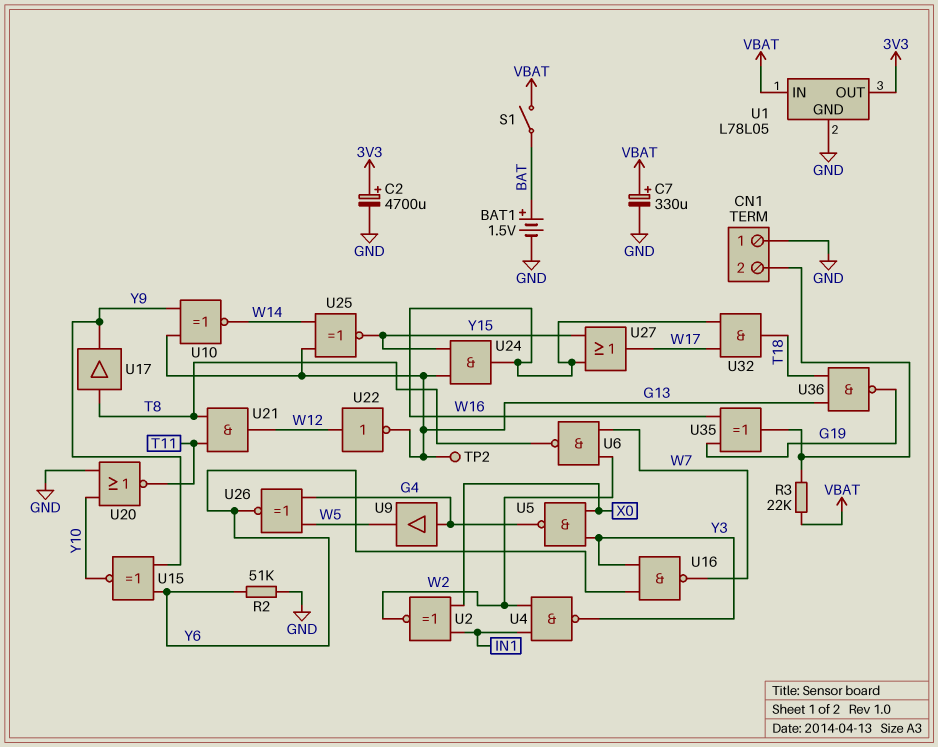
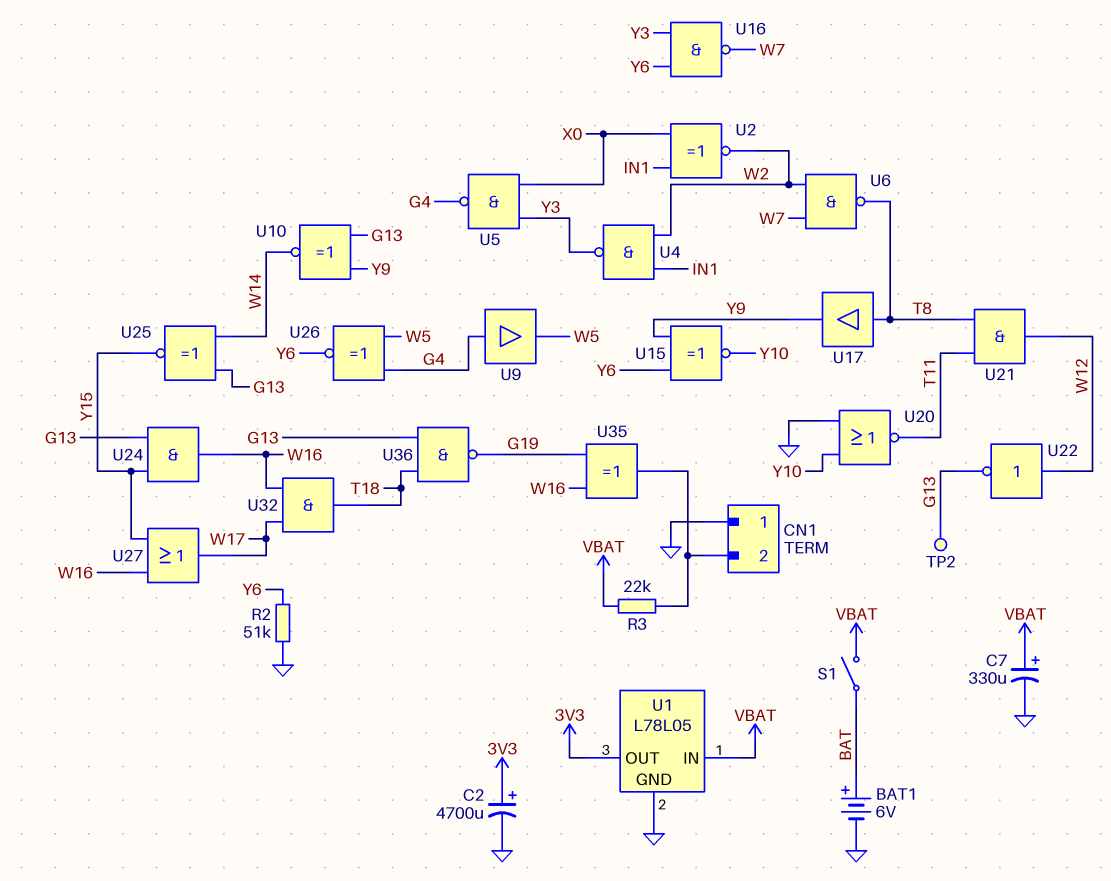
BAT1: 1.5V (plus BAT, minus GND) -> 6V (plus BAT, minus GND)

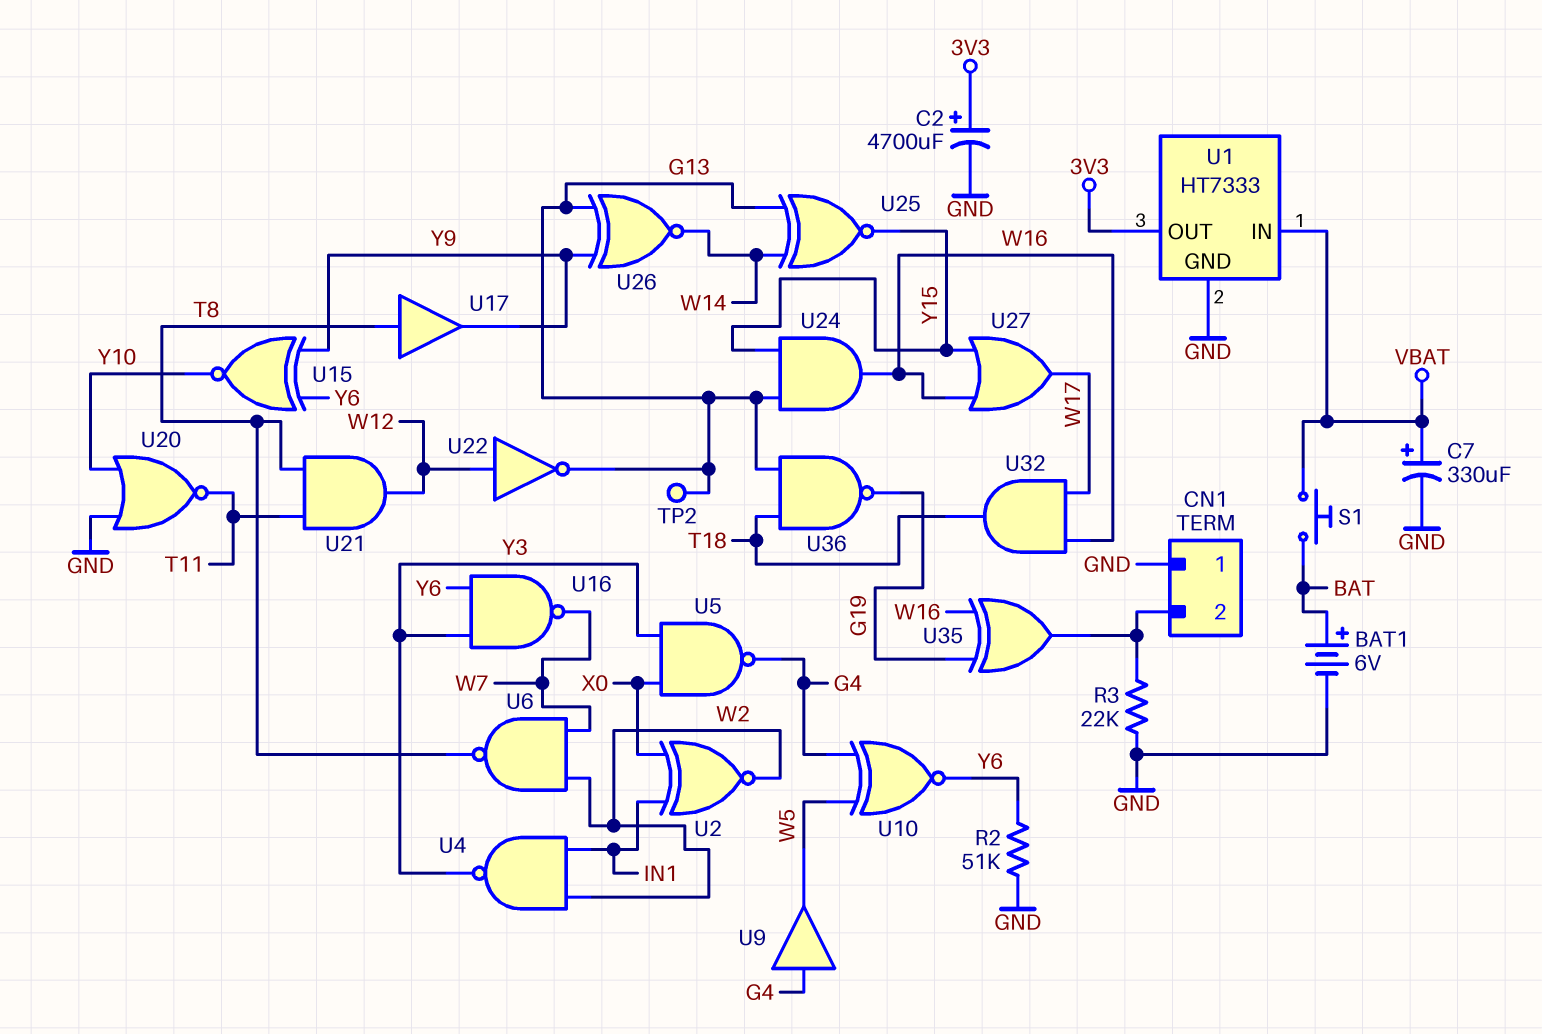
R3: 22k (CN1/2, VBAT) -> 22k (CN1/2, GND)
S1: switch (BAT, VBAT) -> button (BAT, VBAT)
U1: L78L05 -> HT7333
U10: XNOR (in G13, in Y9, out W14) -> XNOR (in G4, in W5, out Y6)
U26: XNOR (in G4, in W5, out Y6) -> XNOR (in G13, in Y9, out W14)

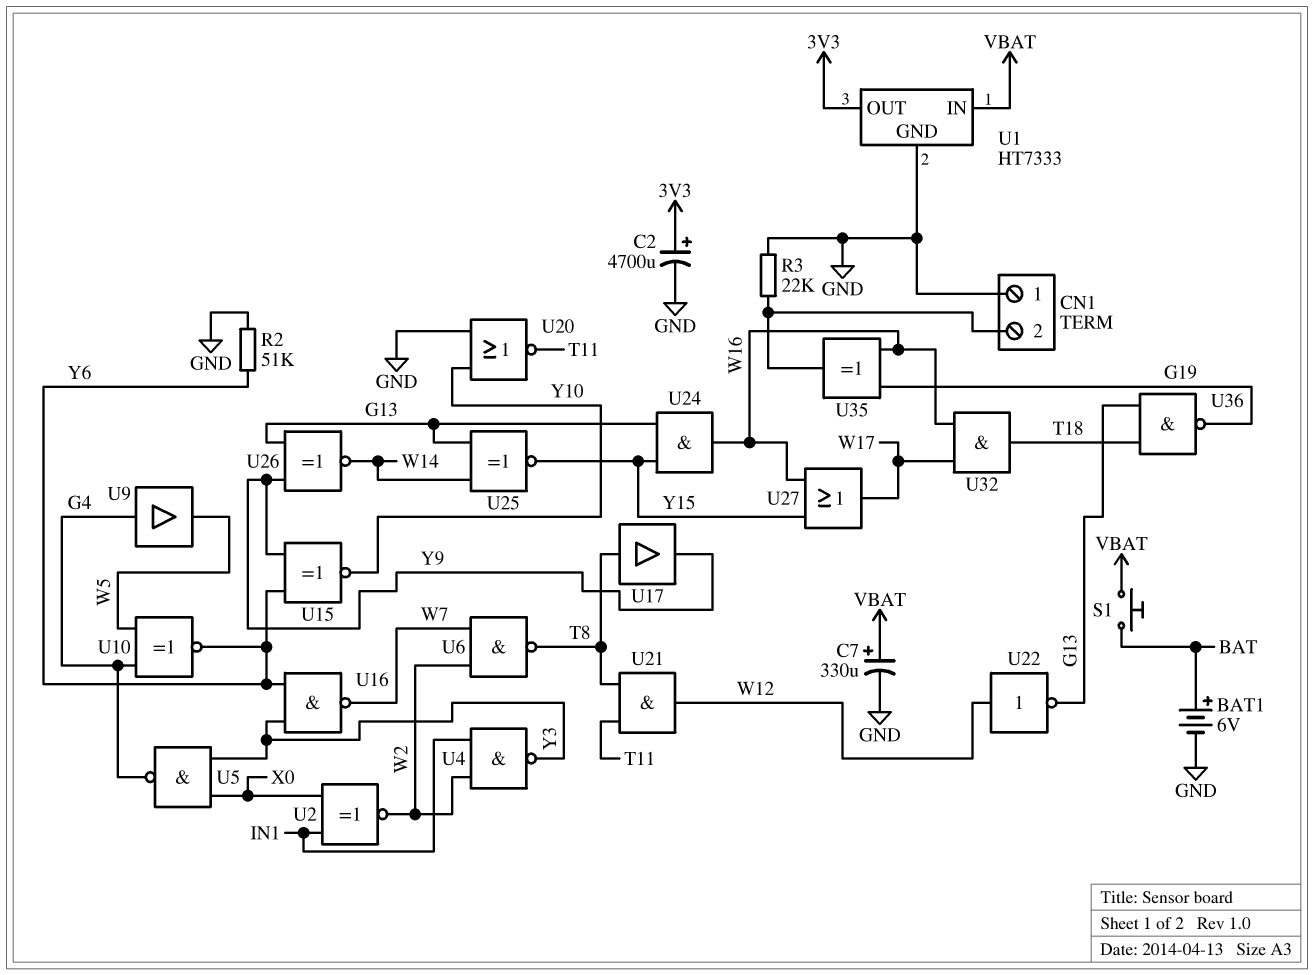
TP2: test point (G13) -> none

